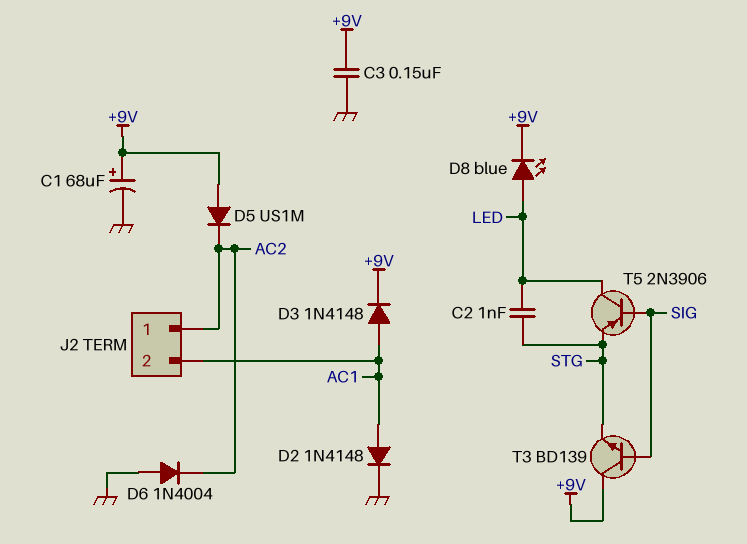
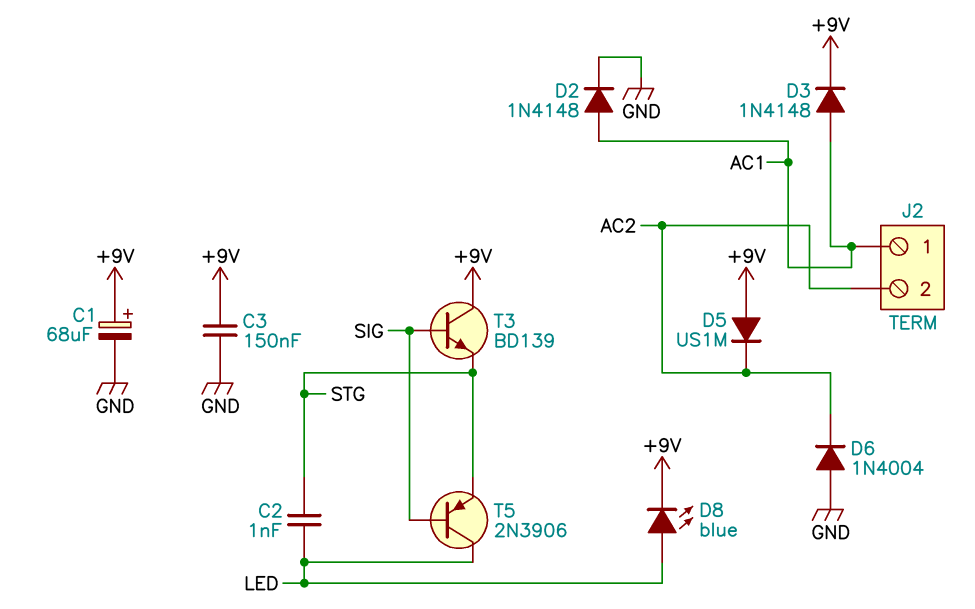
J2 pin 1: AC2 -> AC1
J2 pin 2: AC1 -> AC2

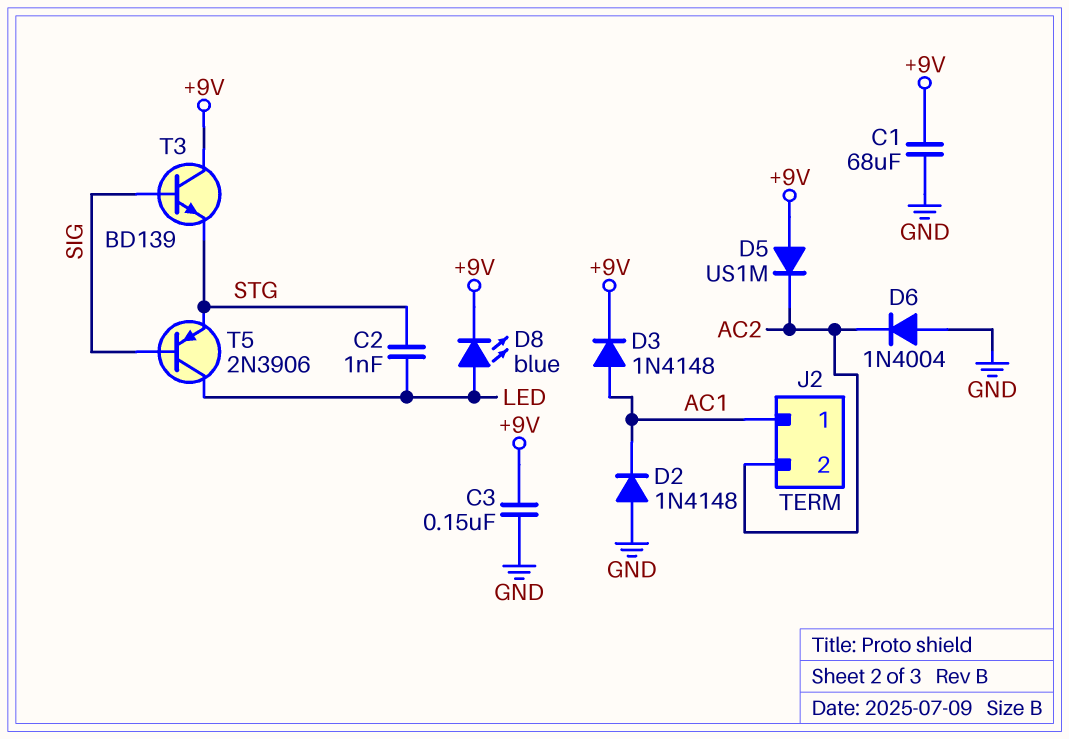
C1: 68uF (plus +9V, minus GND) -> 68uF (+9V, GND)
D2: diode 1N4148 (A AC1, K GND) -> diode 1N4148 (A GND, K AC1)

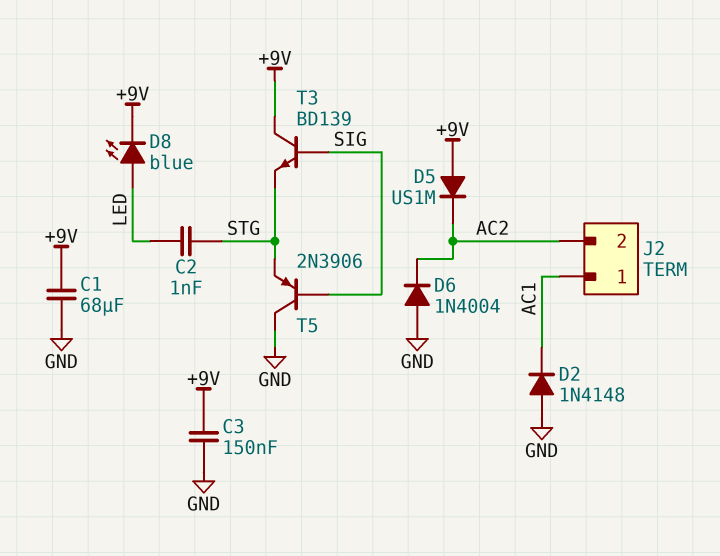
D3: diode 1N4148 (A AC1, K +9V) -> none
T5: PNP 2N3906 (B SIG, C LED, E STG) -> PNP 2N3906 (B SIG, C GND, E STG)

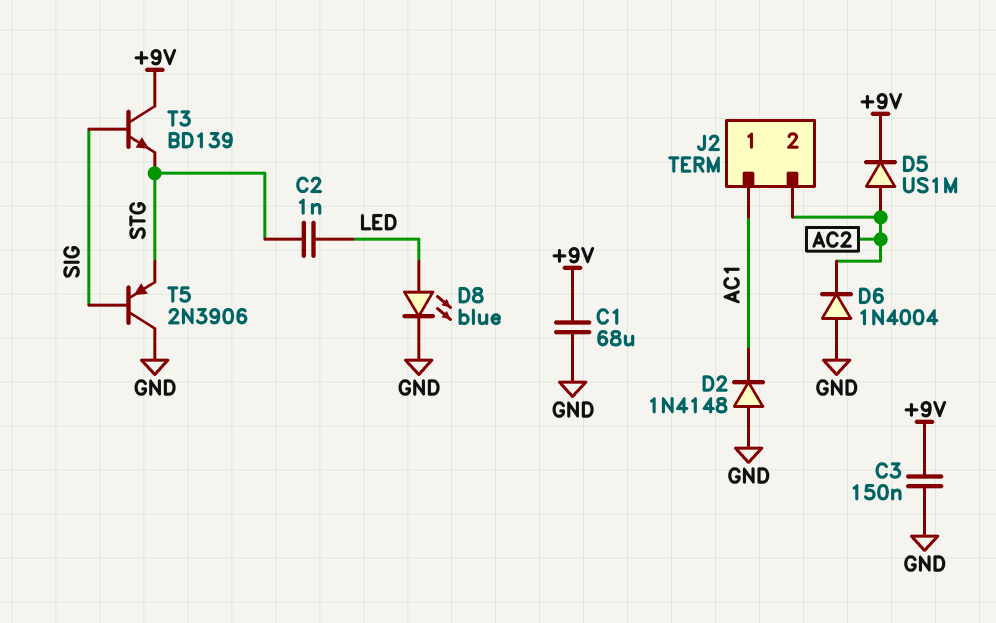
D5: diode US1M (A +9V, K AC2) -> diode US1M (A AC2, K +9V)
D8: LED blue (A LED, K +9V) -> LED blue (A LED, K GND)

